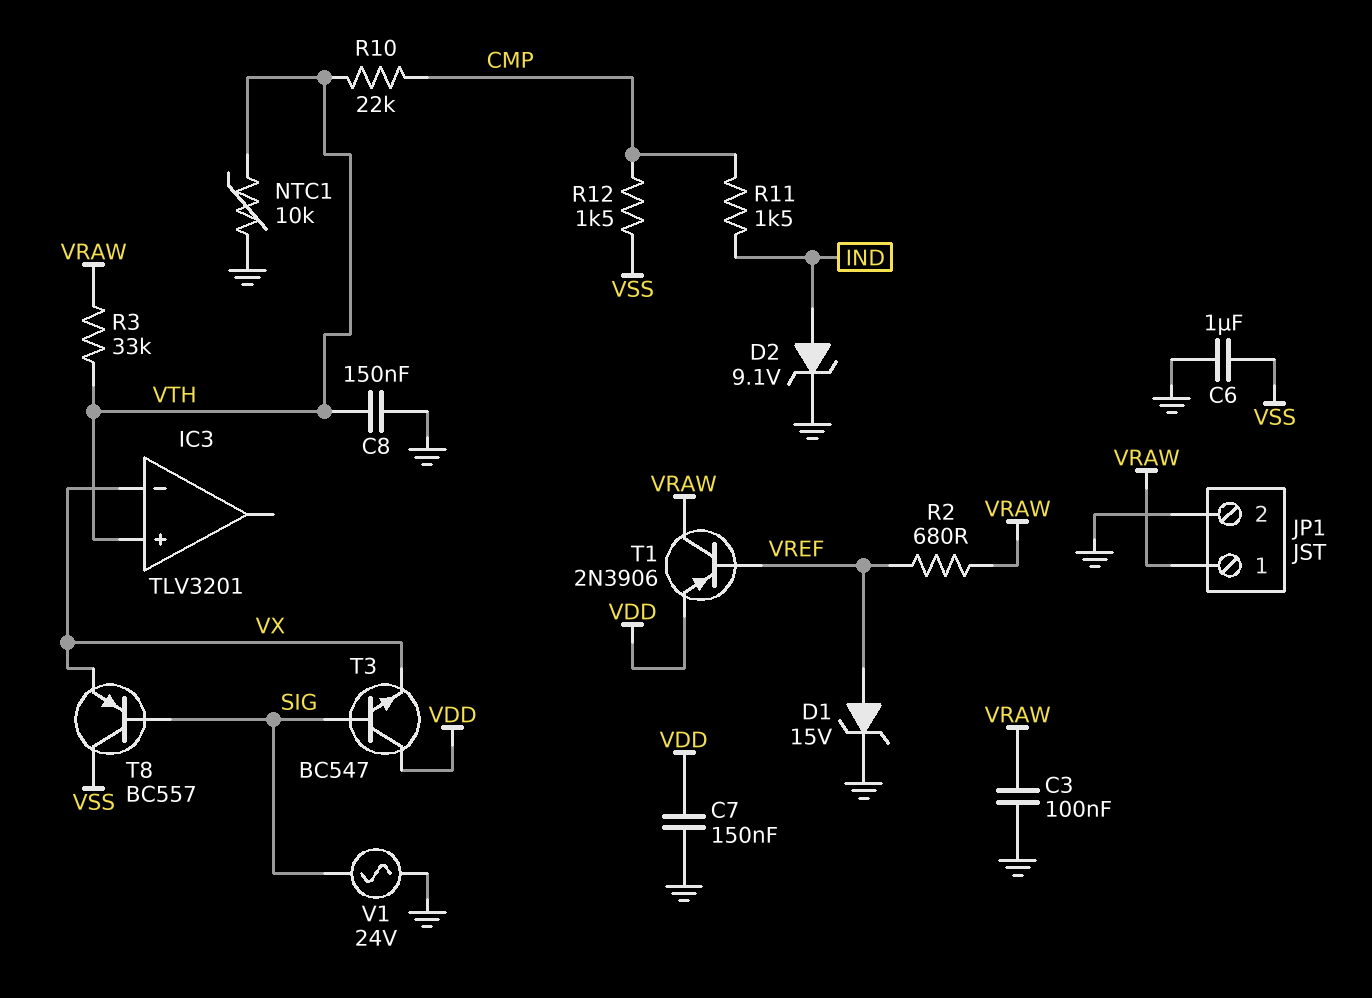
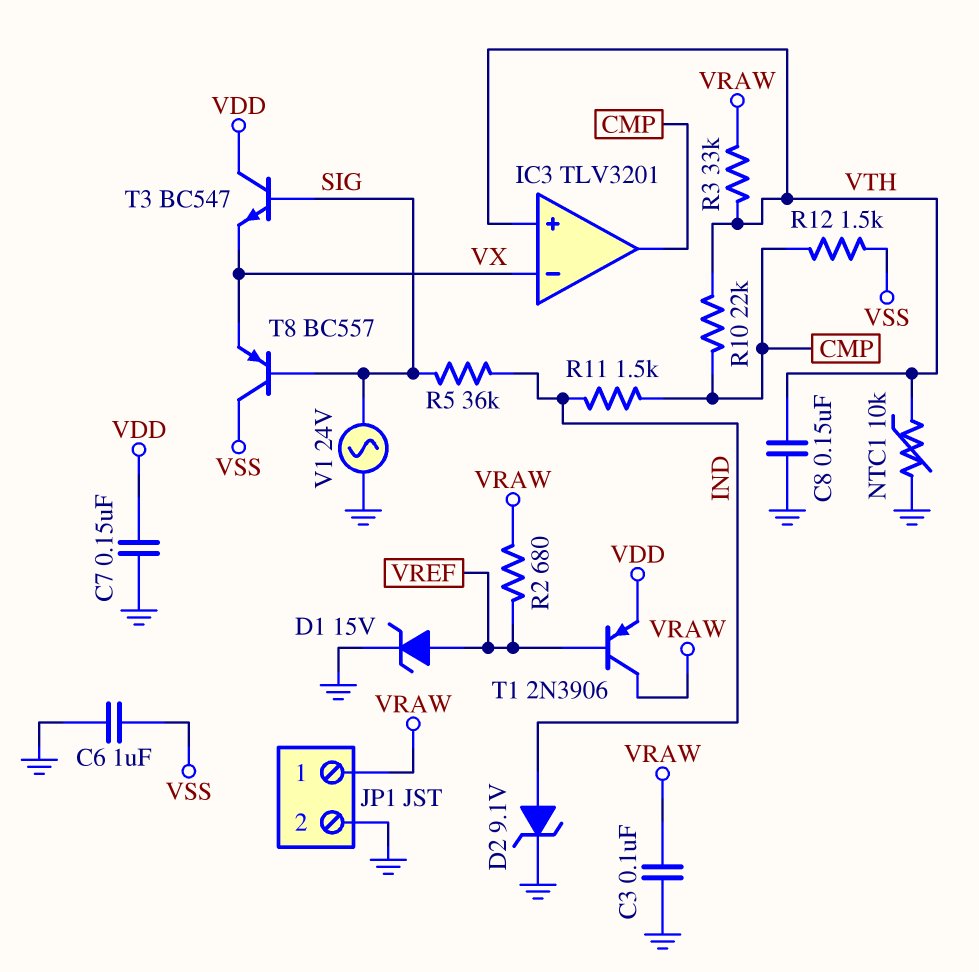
IC3 pin out: none -> CMP
R5: none -> 36k (IND, SIG)

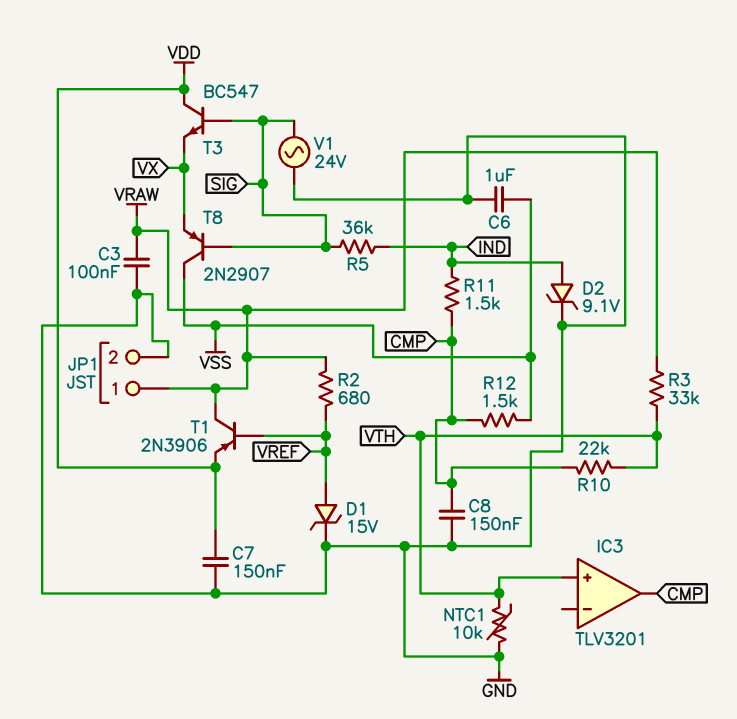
C8: 150nF (GND, VTH) -> 150nF (CMP, GND)
IC3 pin in-: VX -> none
T8: PNP BC557 (B SIG, C VSS, E VX) -> PNP 2N2907 (B SIG, C VSS, E VX)

